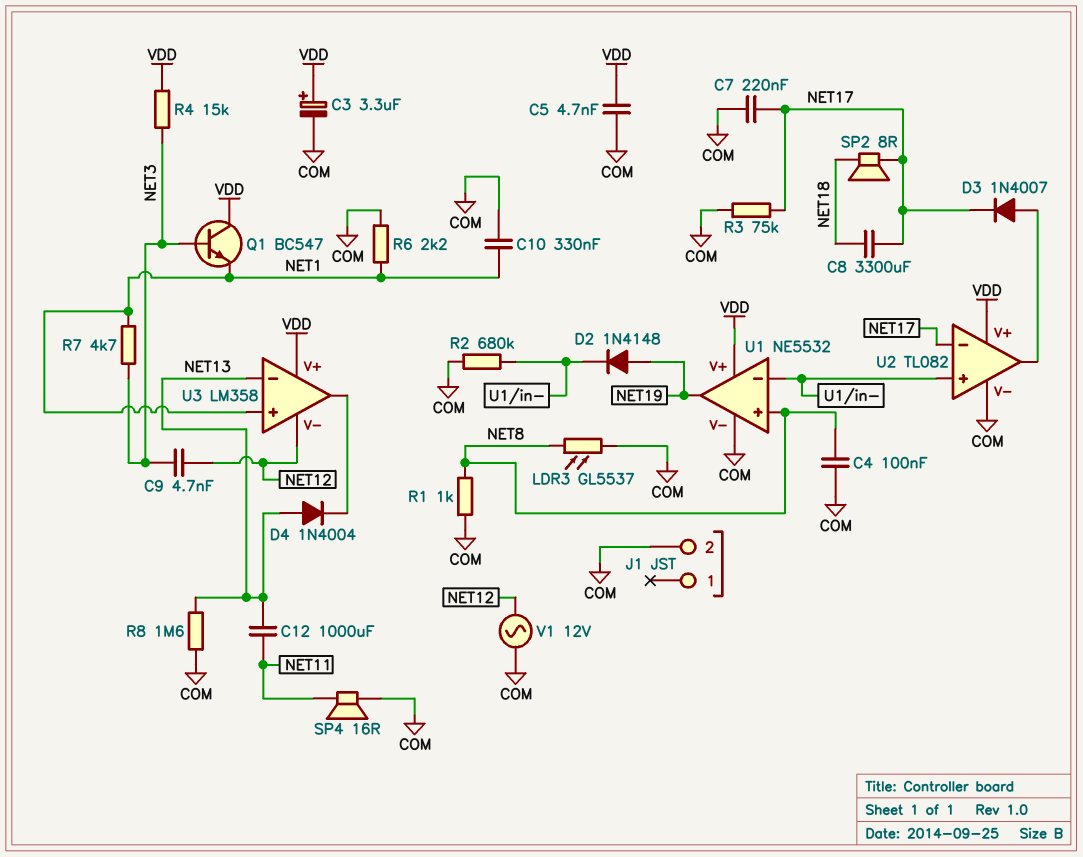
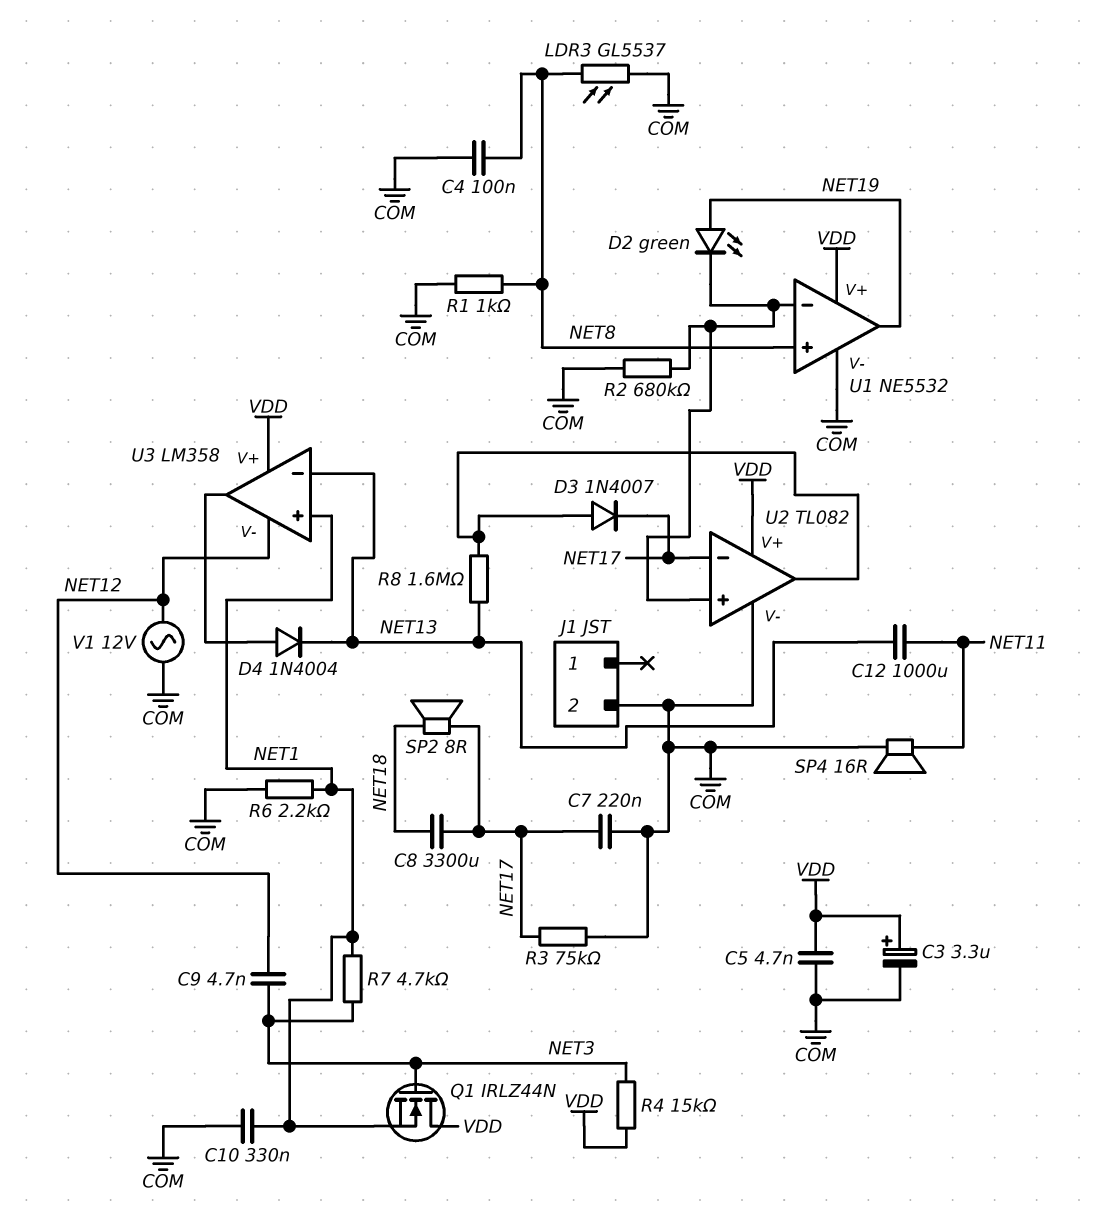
D2: diode 1N4148 (A NET19, K U1/in-) -> LED green (A NET19, K U1/in-)
D4: diode 1N4004 (A NET13, K U3/out) -> diode 1N4004 (A U3/out, K NET13)
Q1: NPN BC547 (B NET3, C VDD, E NET1) -> NMOS IRLZ44N (G NET3, D VDD, S NET1)
R8: 1.6M (COM, NET13) -> 1.6M (NET13, U2/out)

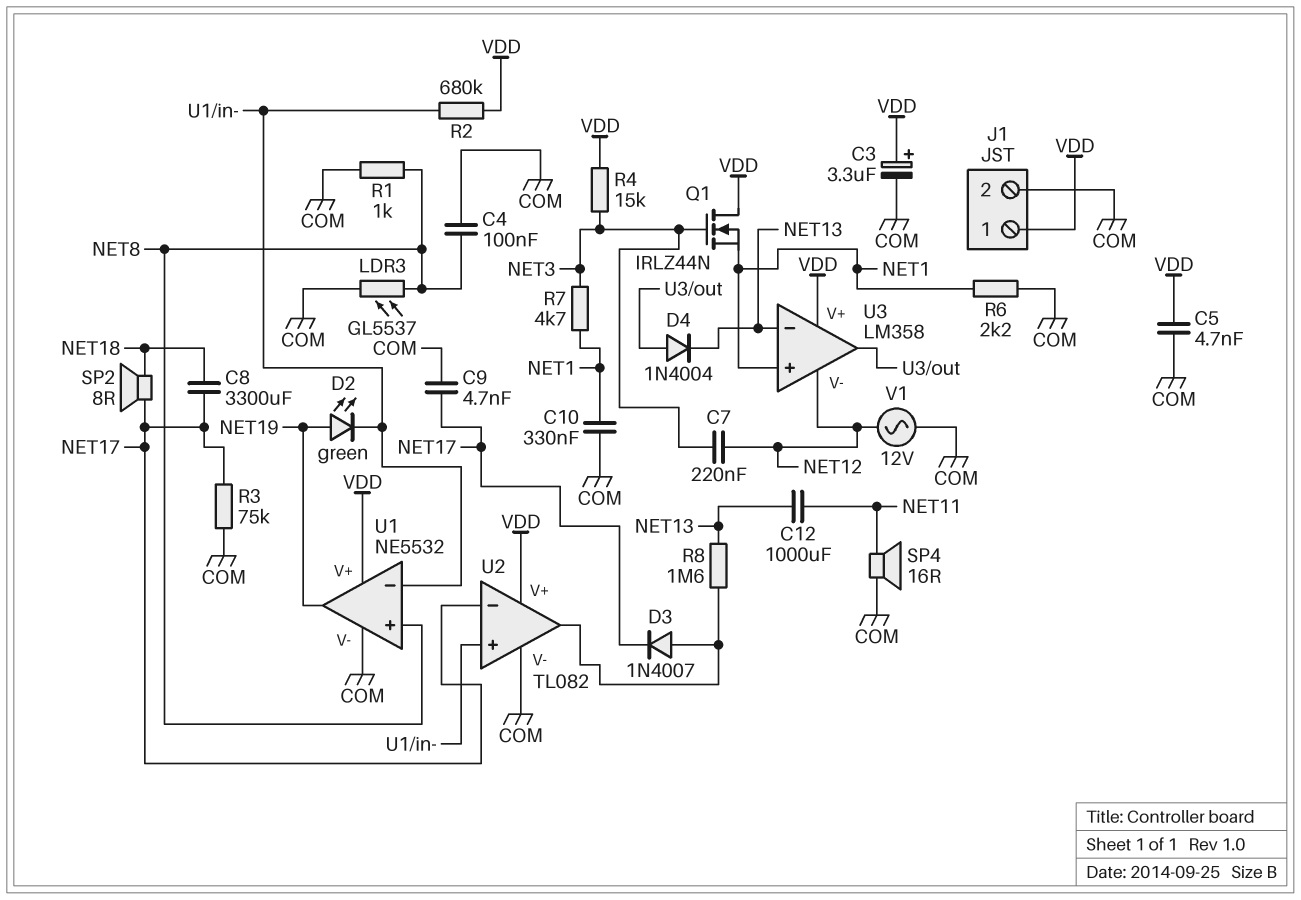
C7: 220nF (COM, NET17) -> 220nF (NET3, NET12)
C9: 4.7nF (NET3, NET12) -> 4.7nF (COM, NET17)
J1 pin 1: none -> VDD
R2: 680k (COM, U1/in-) -> 680k (U1/in-, VDD)

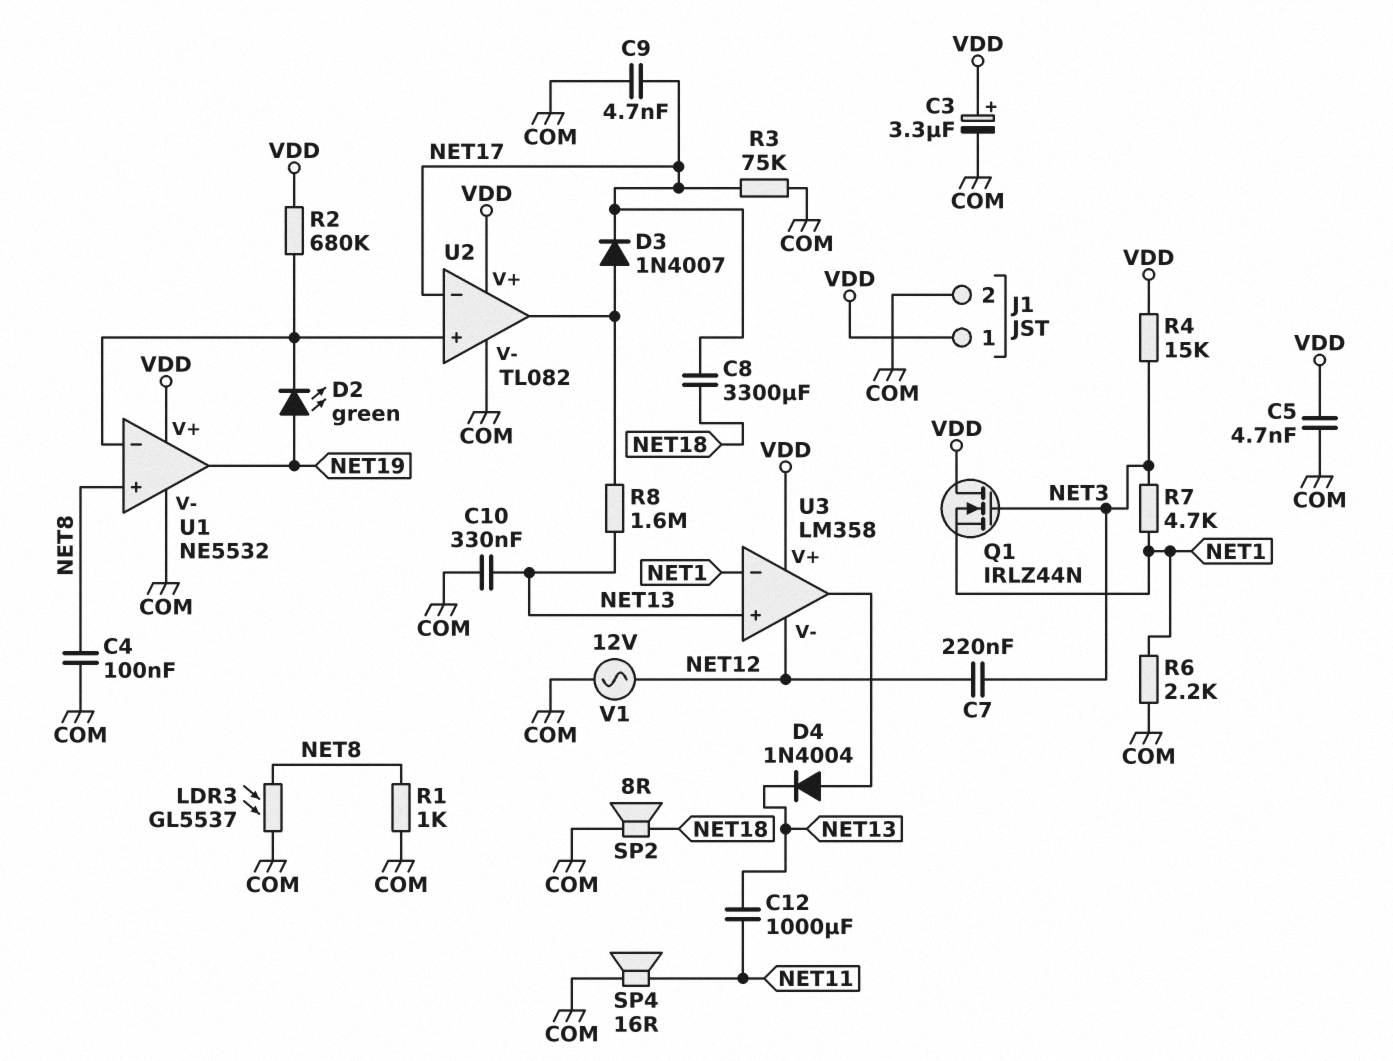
C10: 330nF (COM, NET1) -> 330nF (COM, NET13)
SP2: speaker 8R (NET17, NET18) -> speaker 8R (COM, NET18)
U3 pin in+: NET1 -> NET13
U3 pin in-: NET13 -> NET1

